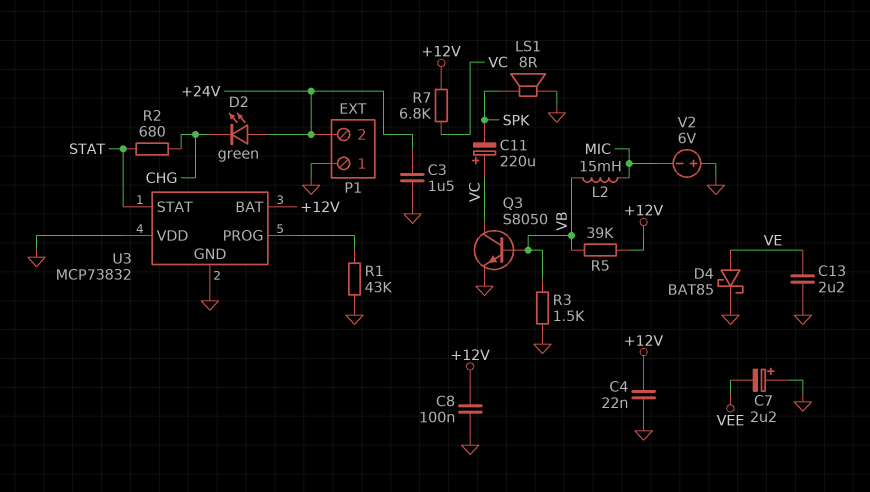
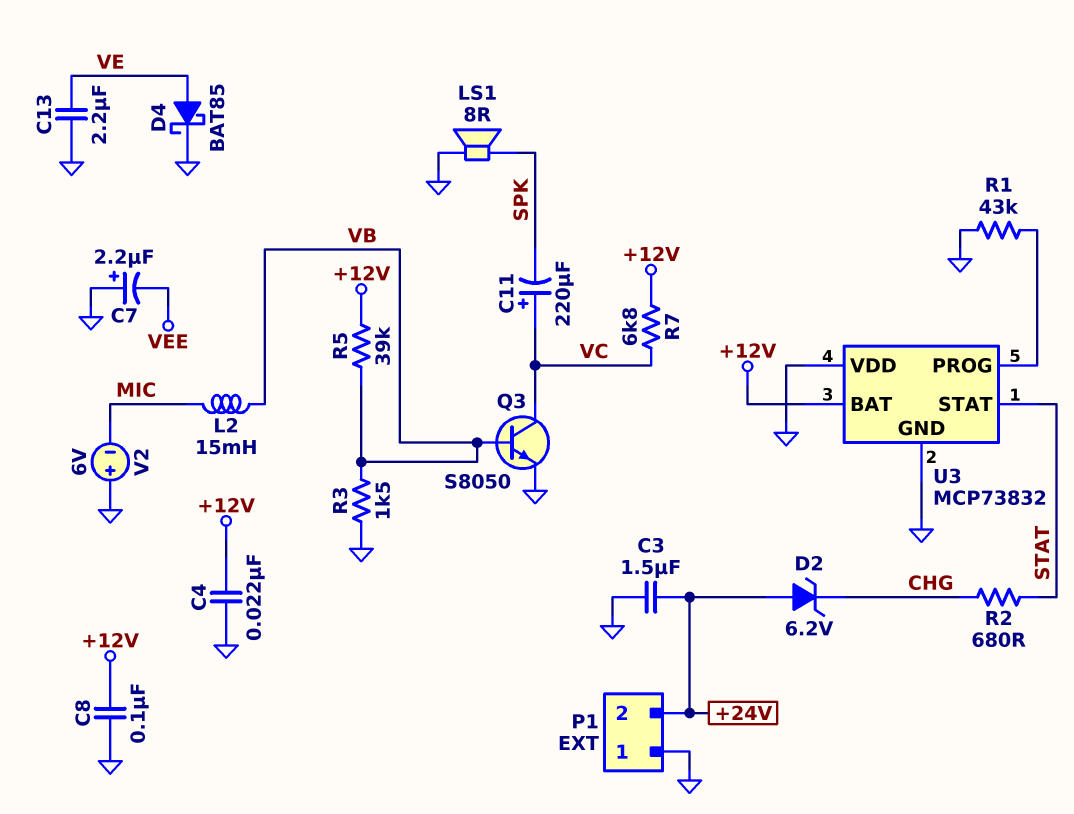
D2: LED green (A +24V, K CHG) -> zener 6.2V (A +24V, K CHG)

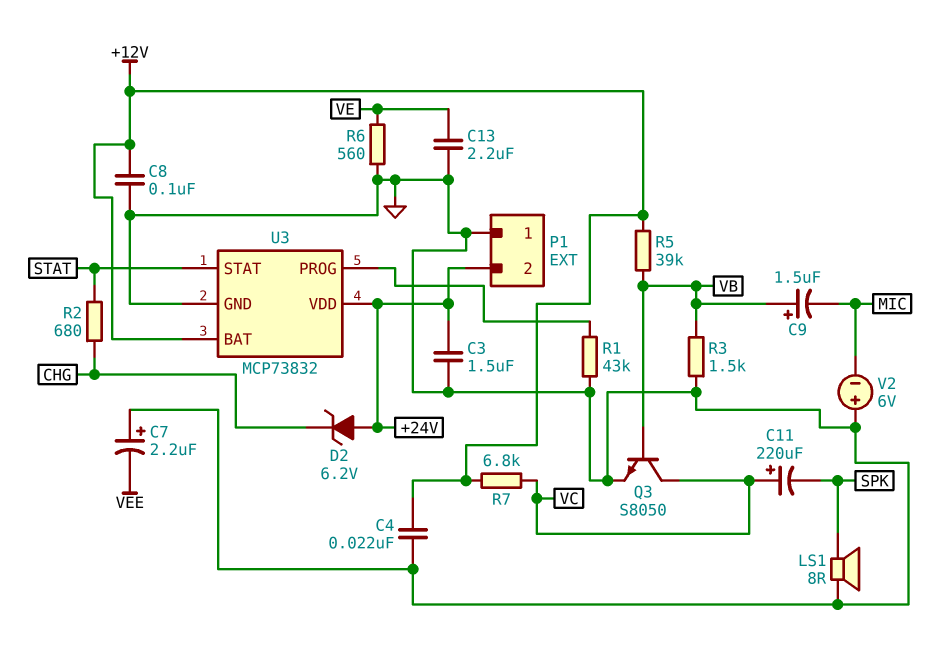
C9: none -> 1.5uF (plus VB, minus MIC)
D4: schottky BAT85 (A VE, K GND) -> none
L2: 15mH (MIC, VB) -> none
R6: none -> 560 (GND, VE)
U3 pin VDD: GND -> +24V

